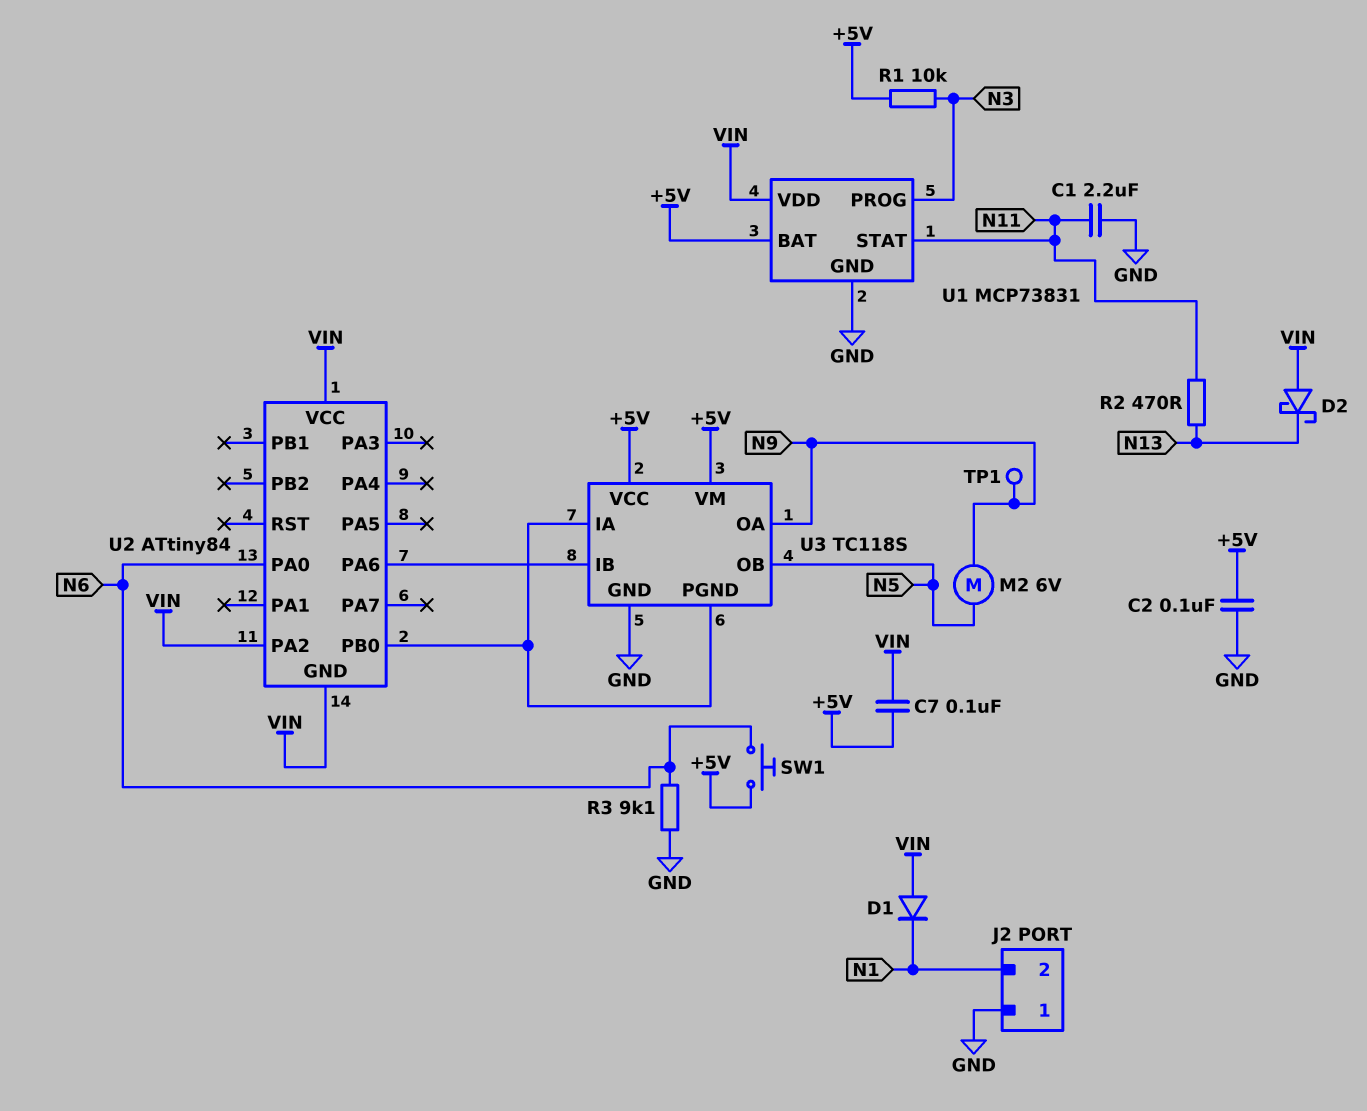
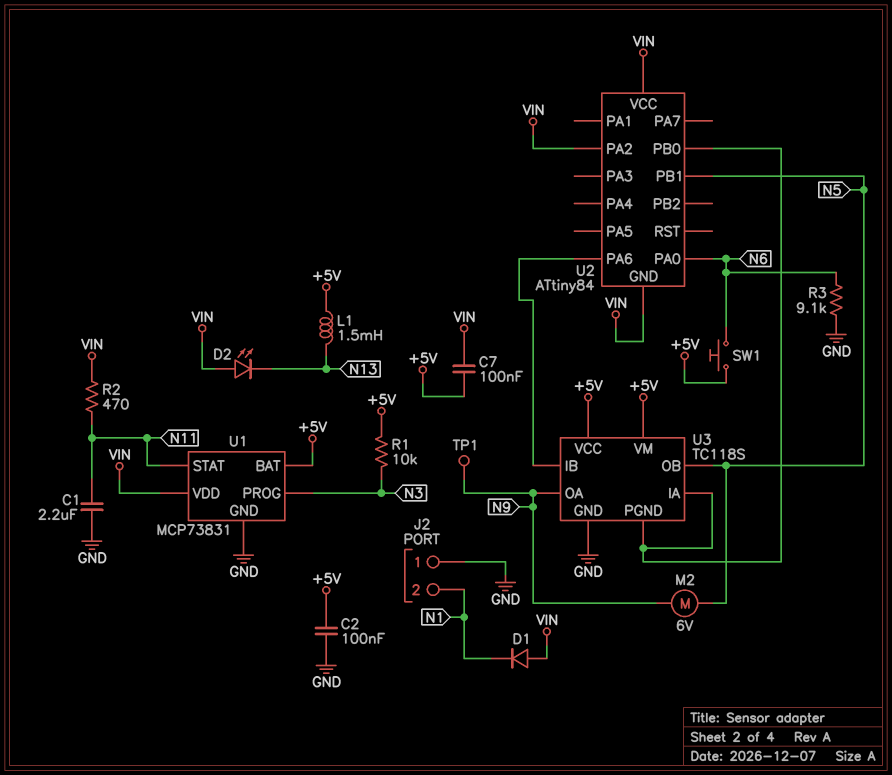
D2: schottky (A VIN, K N13) -> LED (A VIN, K N13)
L1: none -> 1.5mH (+5V, N13)
R2: 470 (N11, N13) -> 470 (N11, VIN)
U2 pin PB1: none -> N5

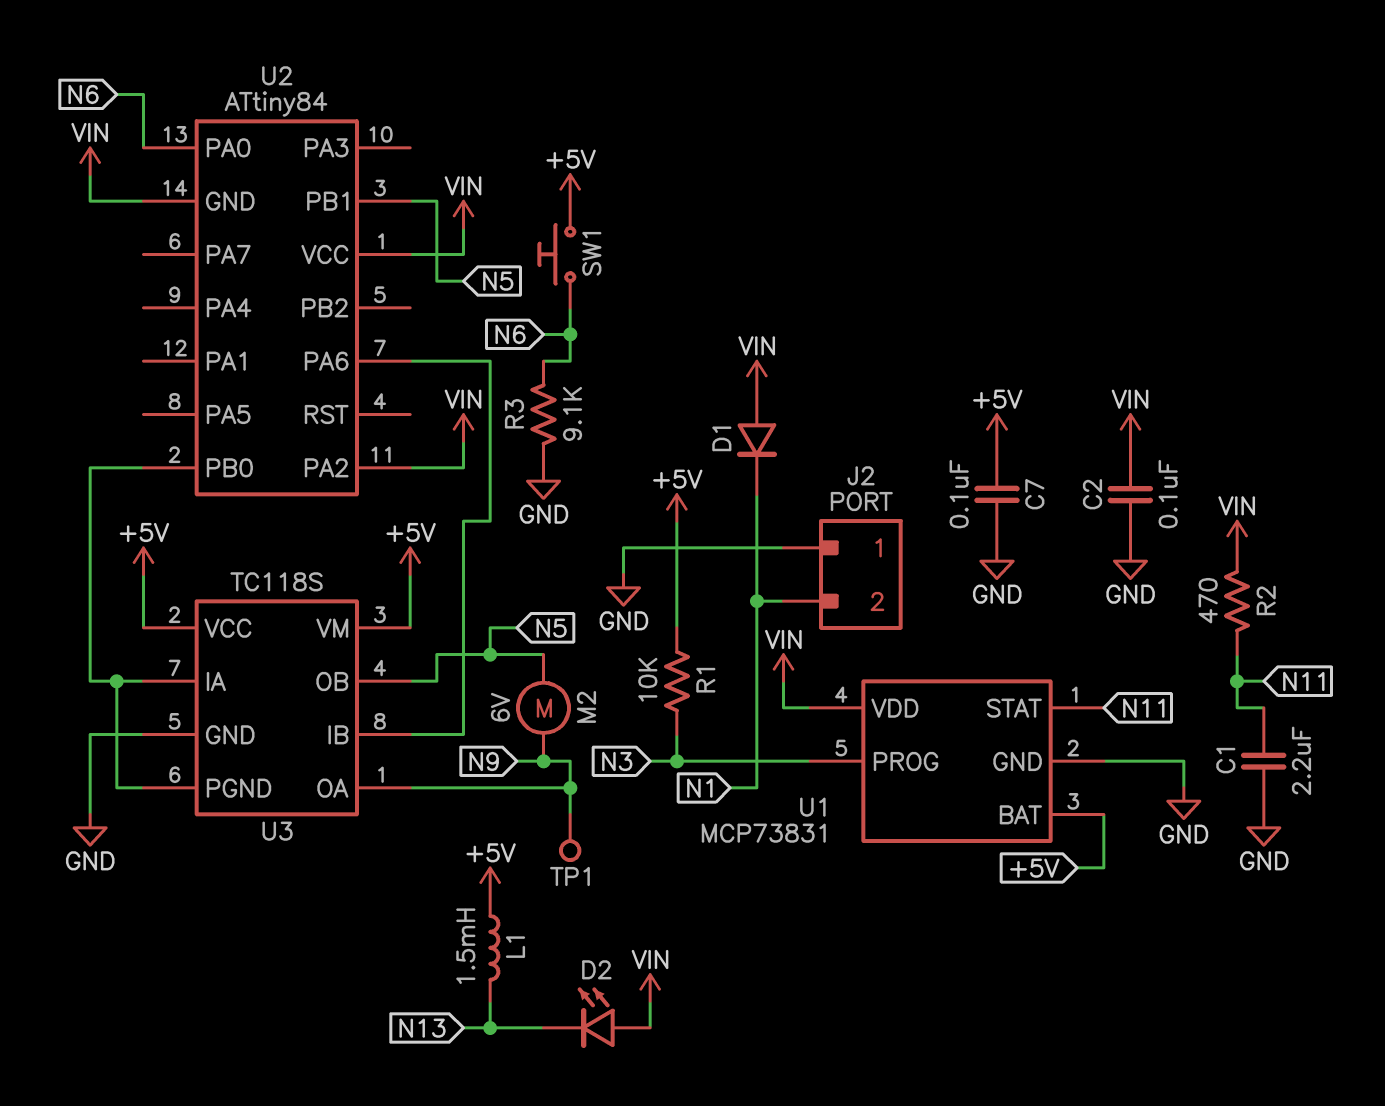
C2: 100nF (+5V, GND) -> 100nF (GND, VIN)
C7: 100nF (+5V, VIN) -> 100nF (+5V, GND)

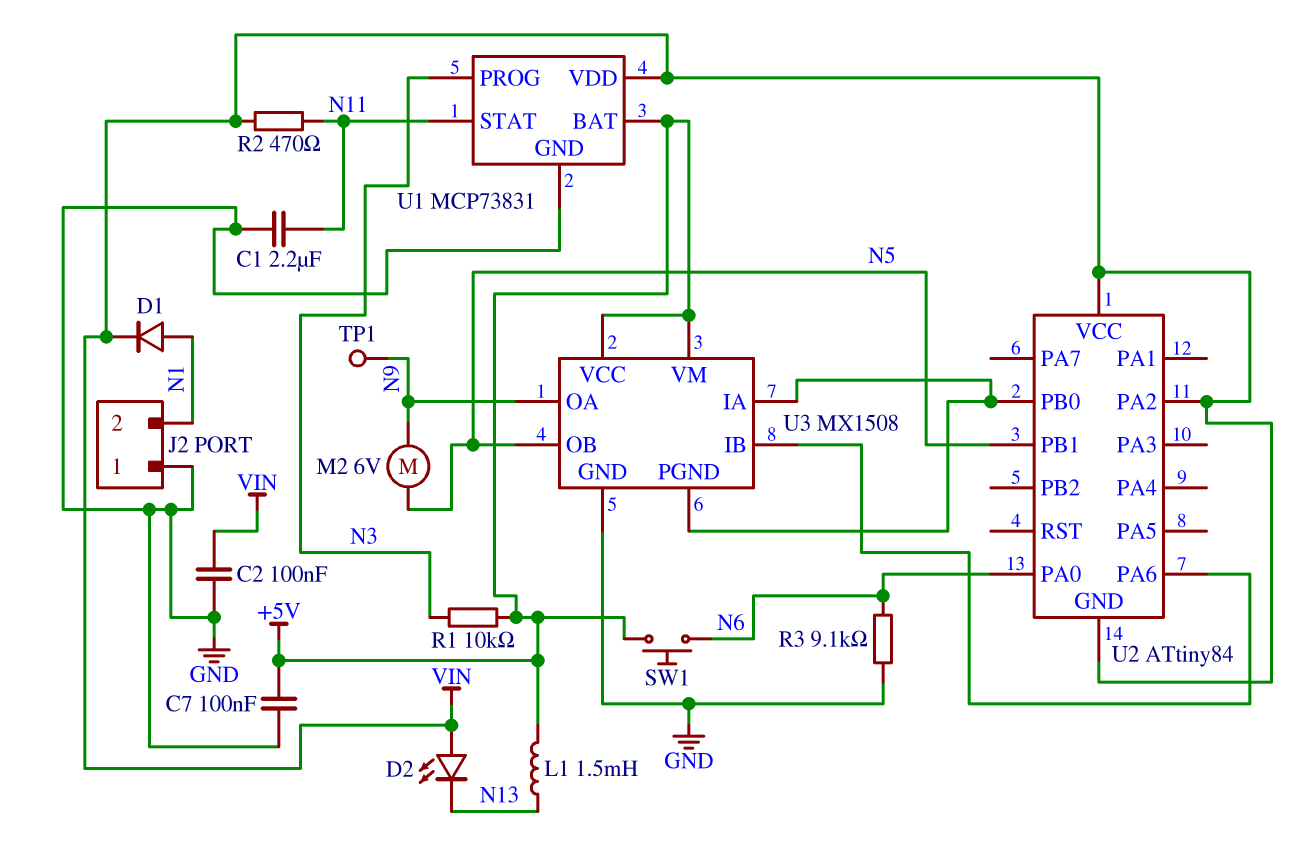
D1: diode (A VIN, K N1) -> diode (A N1, K VIN)
U3: TC118S -> MX1508

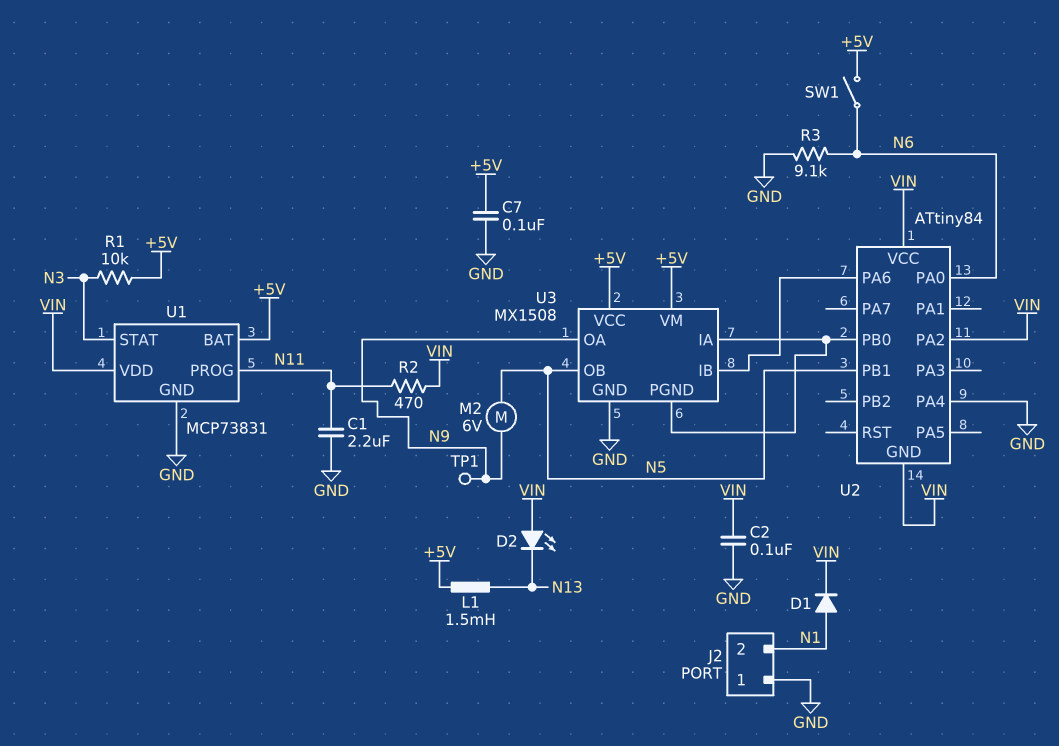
SW1: button (+5V, N6) -> switch (+5V, N6)
U1 pin PROG: N3 -> N11
U1 pin STAT: N11 -> N3
U2 pin PA4: none -> GND

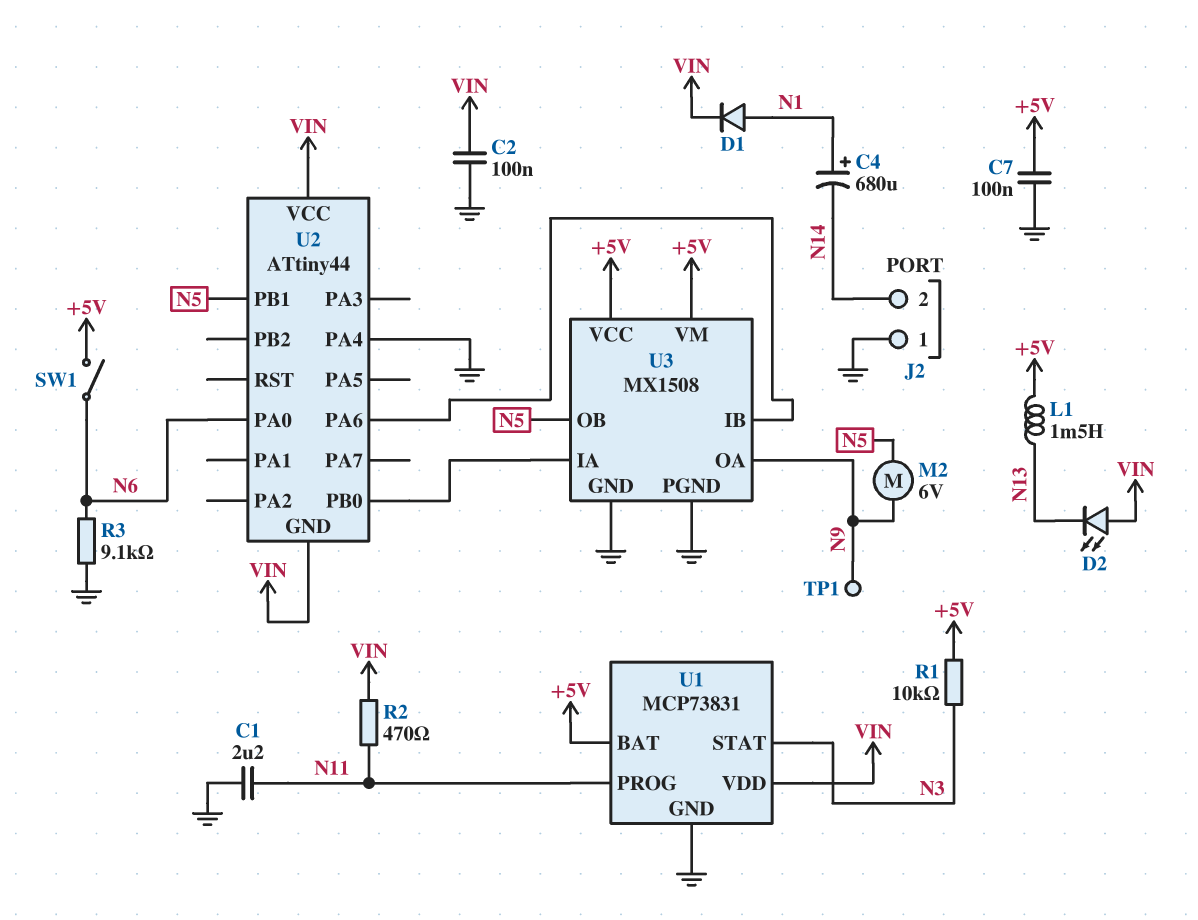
C4: none -> 680uF (plus N1, minus N14)
J2 pin 2: N1 -> N14
U2: ATtiny84 -> ATtiny44
U2 pin PA2: VIN -> none
U3 pin PGND: U2/PB0 -> GND

